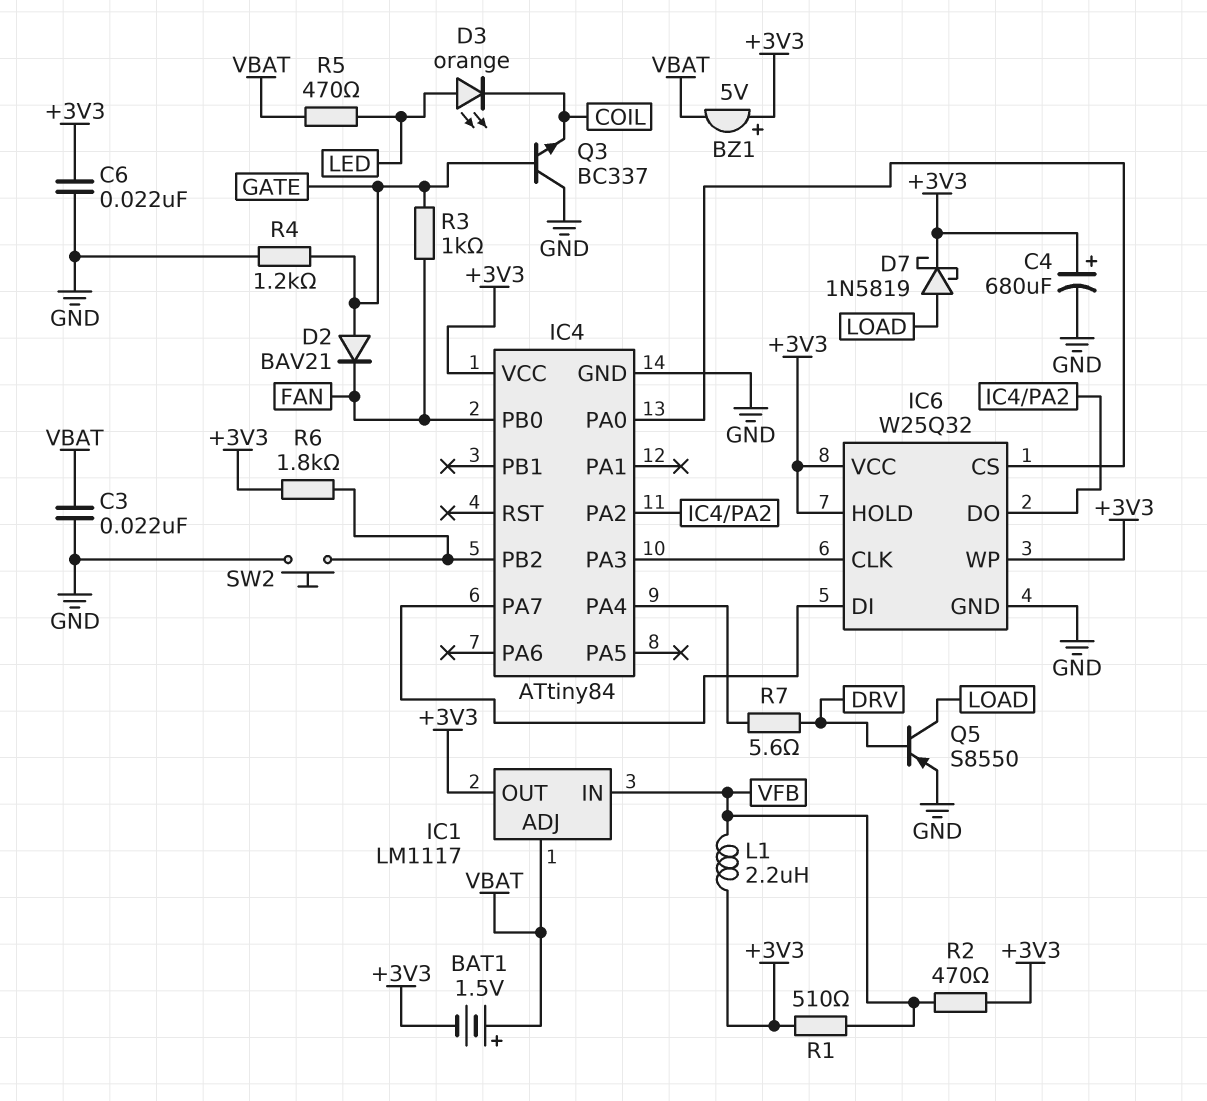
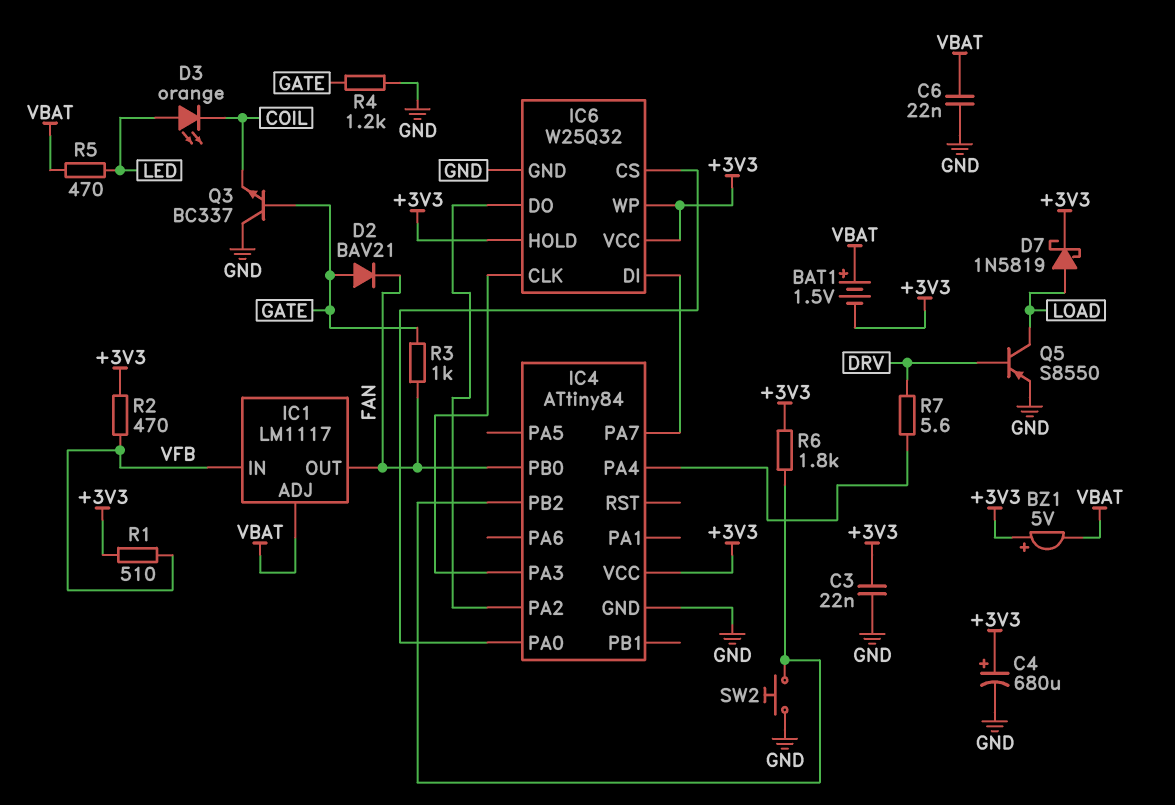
C3: 22nF (GND, VBAT) -> 22nF (+3V3, GND)
C6: 22nF (+3V3, GND) -> 22nF (GND, VBAT)
IC1 pin OUT: +3V3 -> FAN
L1: 2.2uH (+3V3, VFB) -> none

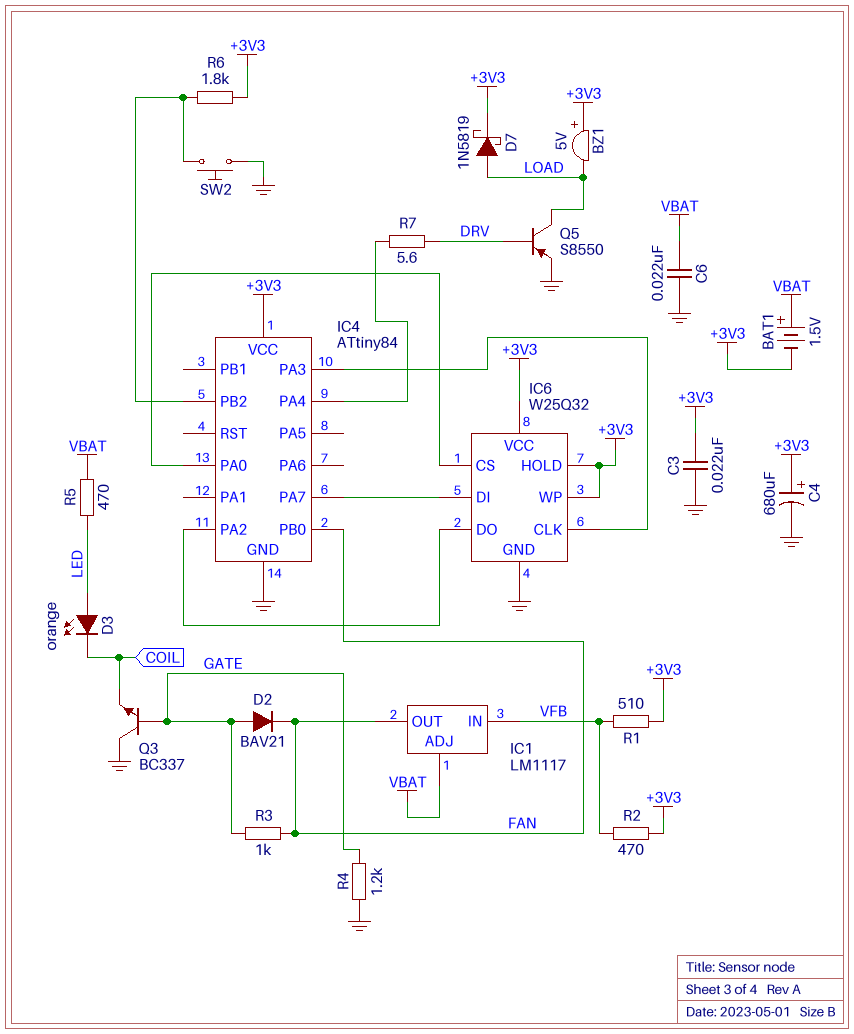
BZ1: buzzer 5V (plus +3V3, minus VBAT) -> buzzer 5V (plus +3V3, minus LOAD)

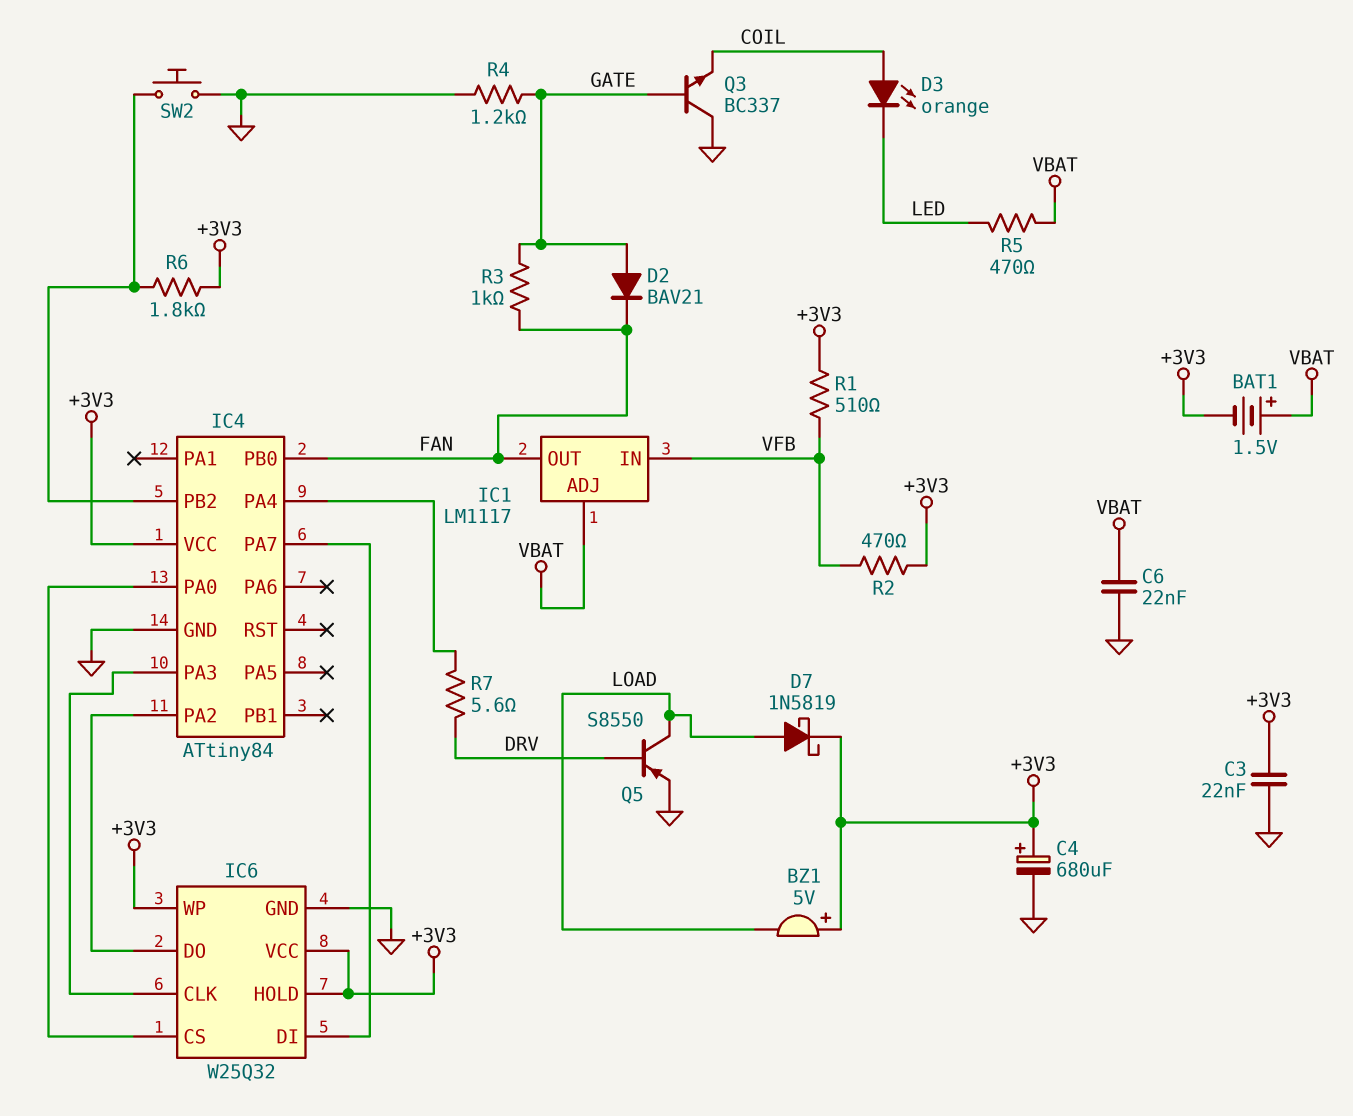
D3: LED orange (A LED, K COIL) -> LED orange (A COIL, K LED)

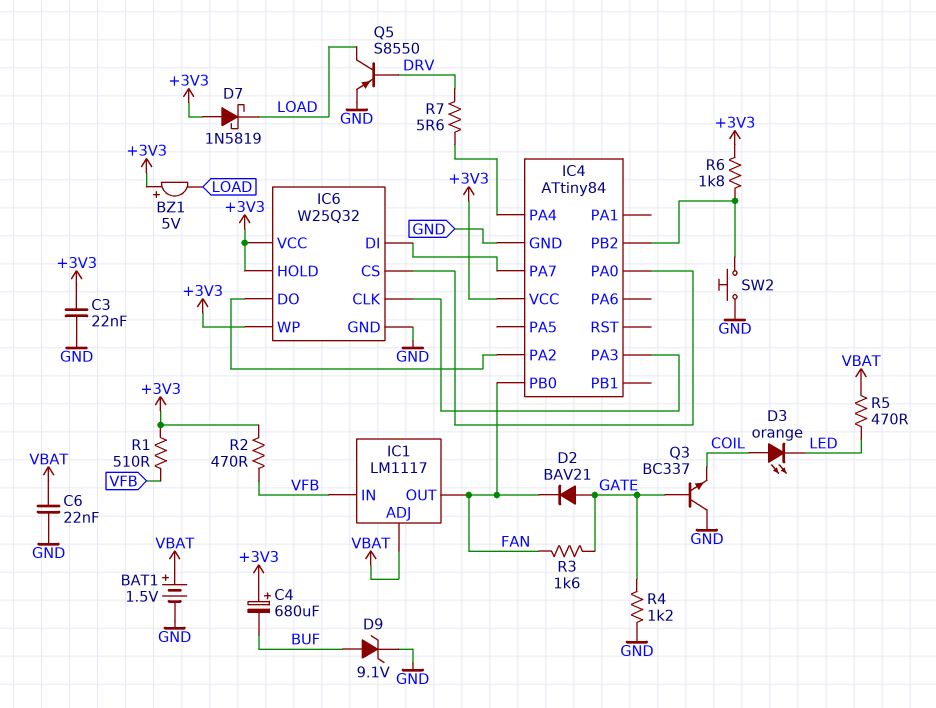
BAT1: 1.5V (plus VBAT, minus +3V3) -> 1.5V (plus VBAT, minus GND)
C4: 680uF (plus +3V3, minus GND) -> 680uF (plus +3V3, minus BUF)
D7: schottky 1N5819 (A LOAD, K +3V3) -> schottky 1N5819 (A +3V3, K LOAD)
D9: none -> zener 9.1V (A BUF, K GND)
R3: 1k (FAN, GATE) -> 1.6k (FAN, GATE)

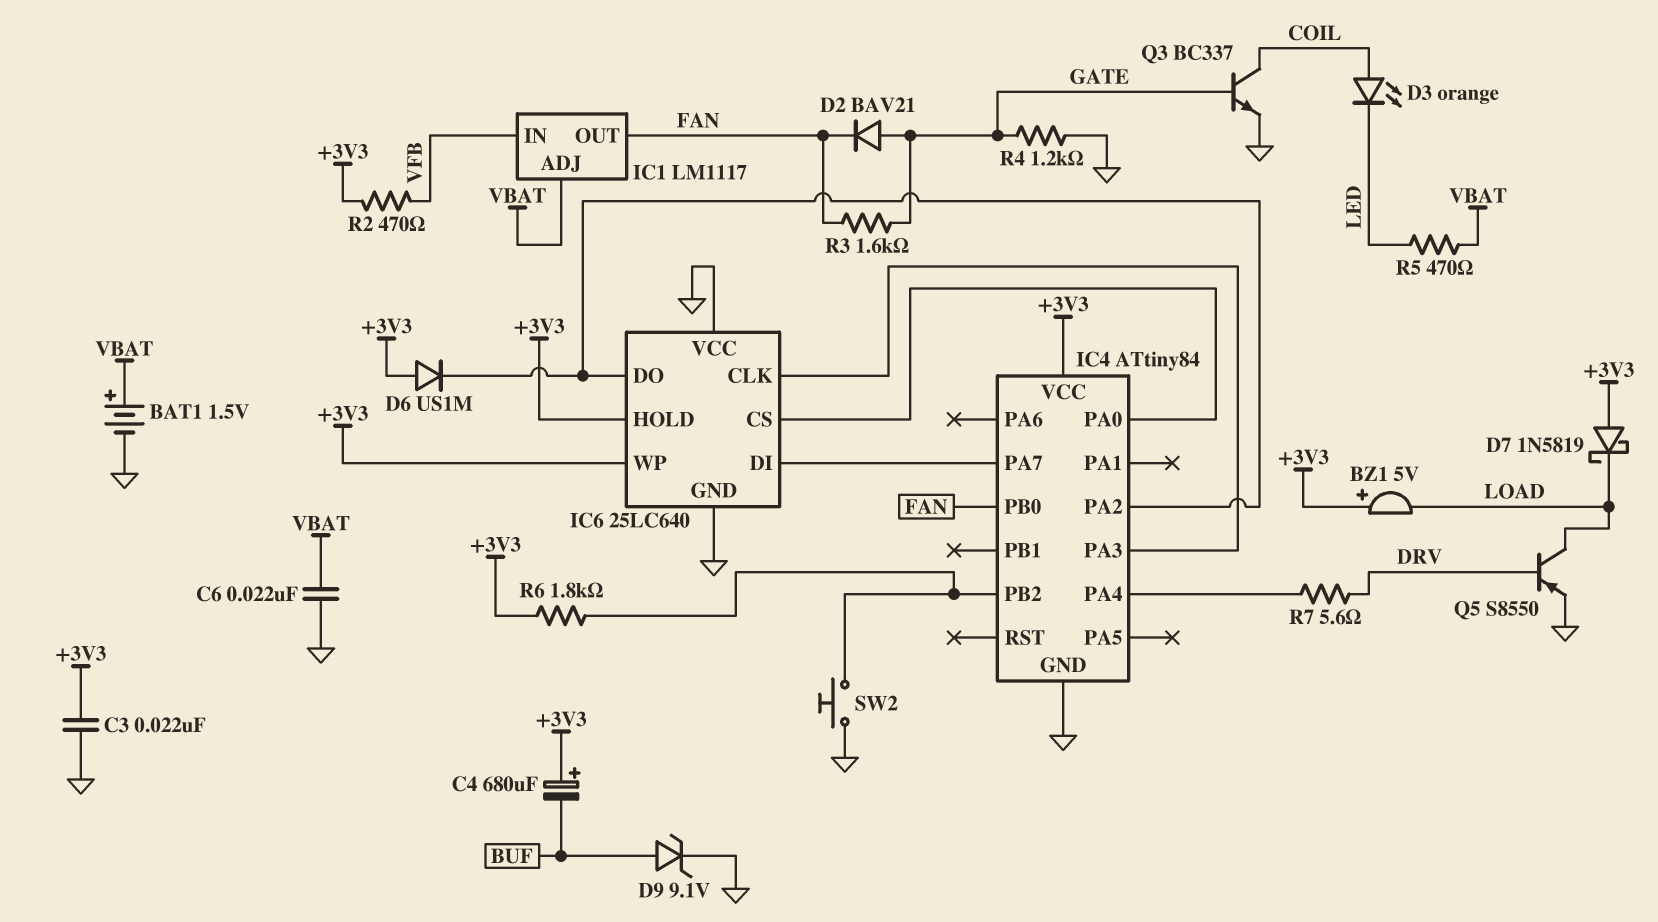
D6: none -> diode US1M (A +3V3, K IC4/PA2)
IC6: W25Q32 -> 25LC640
IC6 pin VCC: +3V3 -> GND
Q3: NPN BC337 (B GATE, C GND, E COIL) -> NPN BC337 (B GATE, C COIL, E GND)
R1: 510 (+3V3, VFB) -> none

